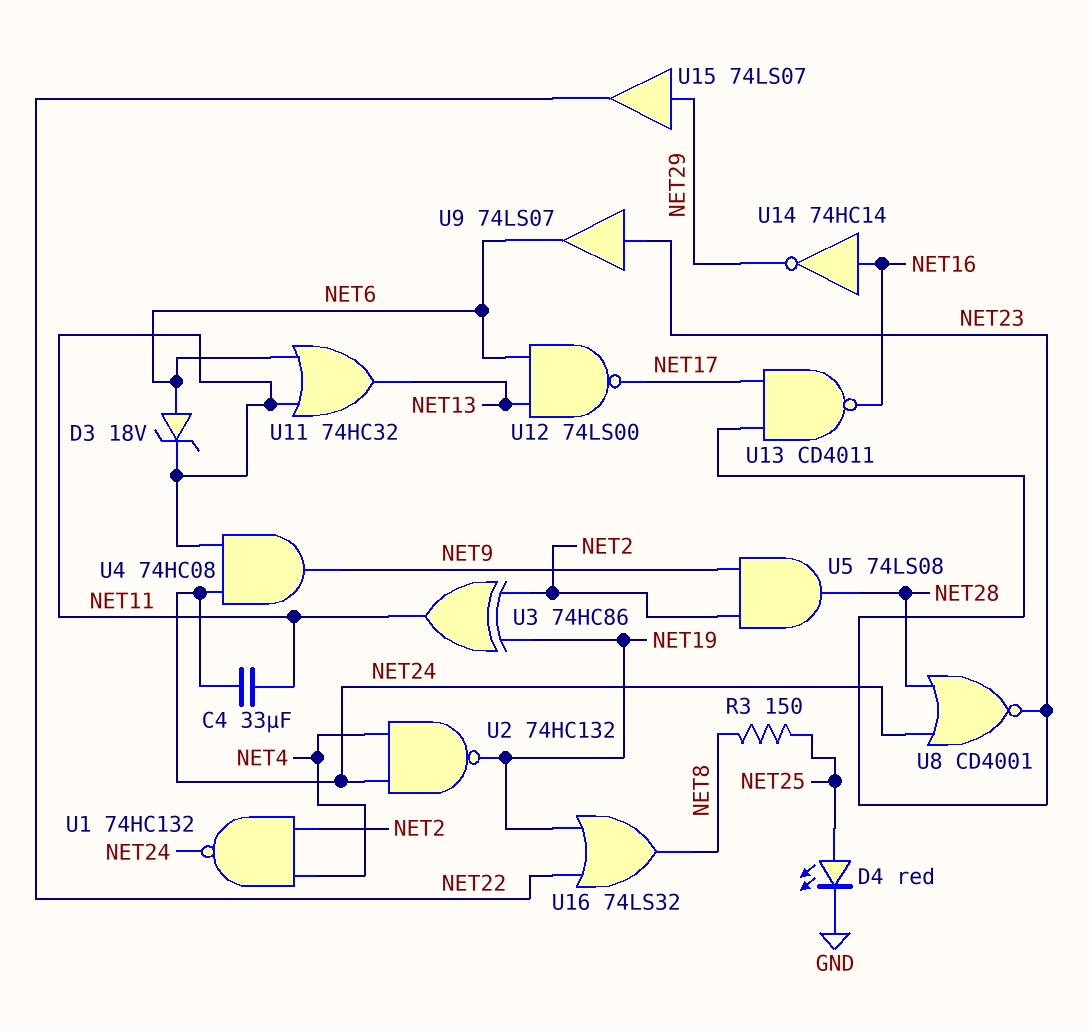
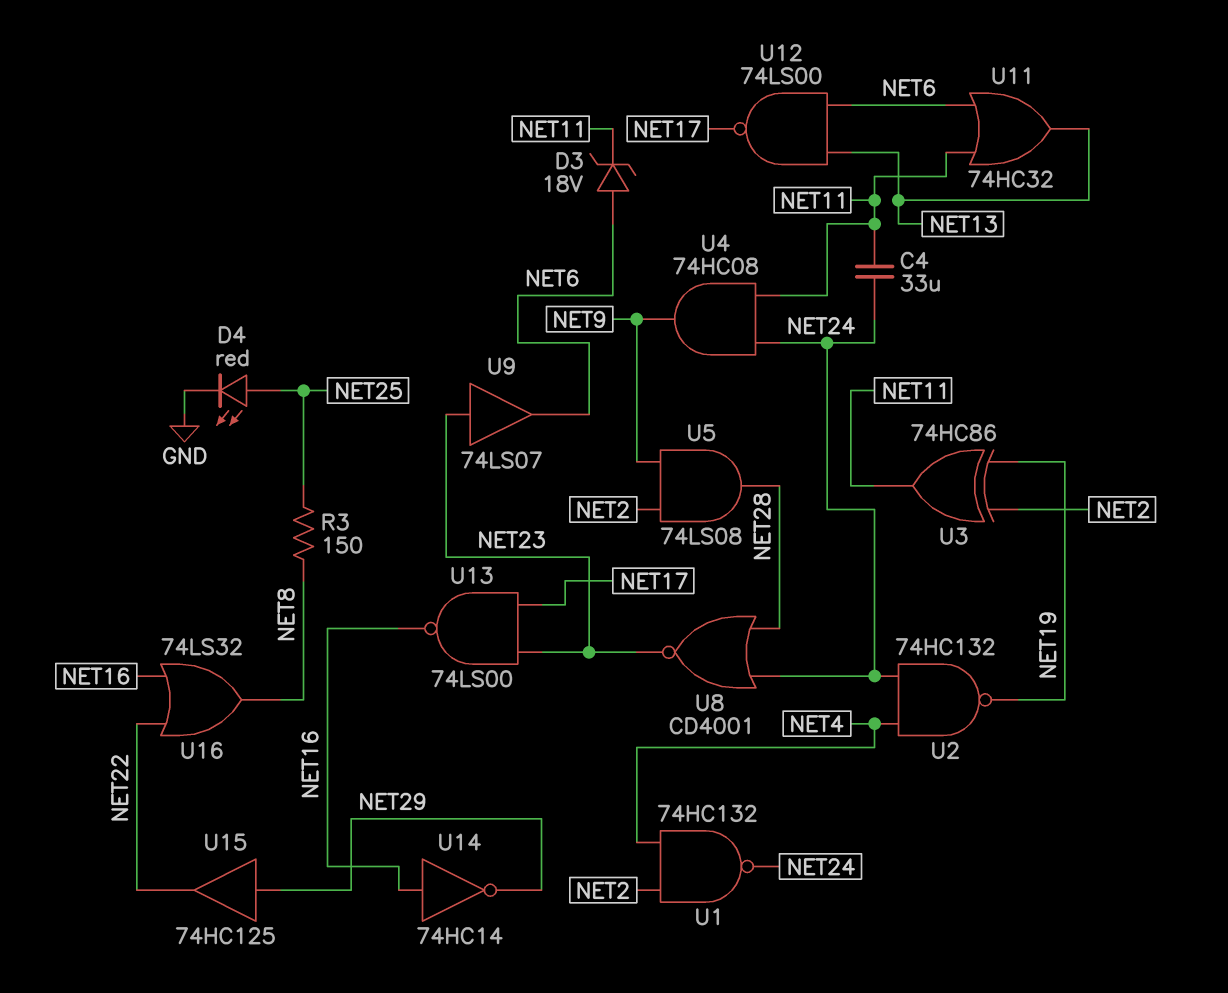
U13: NAND CD4011 (in NET17, in NET23, out NET16) -> NAND 74LS00 (in NET17, in NET23, out NET16)
U15: buffer 74LS07 (in NET29, out NET22) -> buffer 74HC125 (in NET29, out NET22)
U16: OR 74LS32 (in NET19, in NET22, out NET8) -> OR 74LS32 (in NET16, in NET22, out NET8)

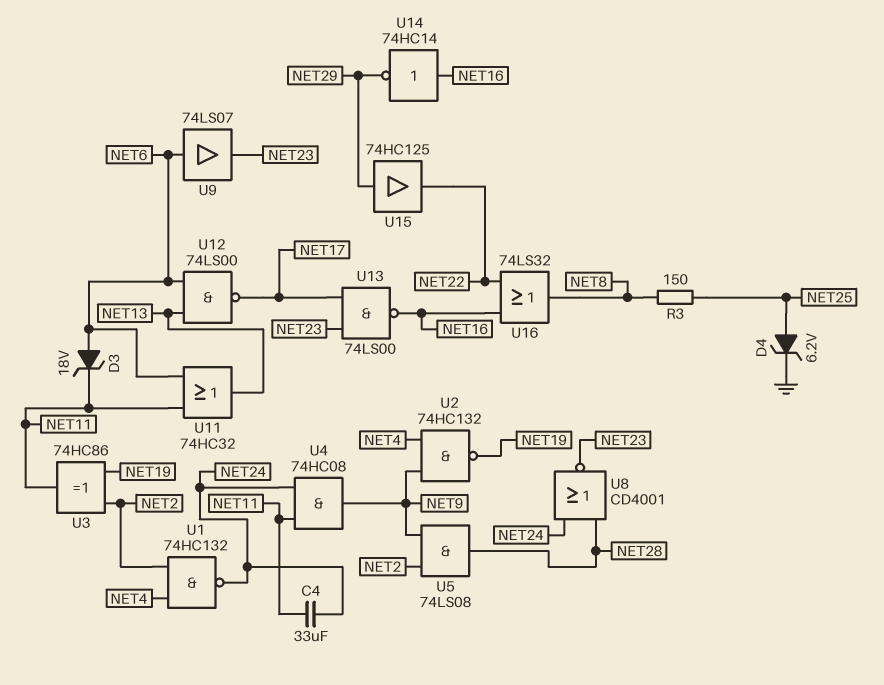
D4: LED red (A NET25, K GND) -> zener 6.2V (A NET25, K GND)
U2: NAND 74HC132 (in NET4, in NET24, out NET19) -> NAND 74HC132 (in NET4, in NET9, out NET19)
U9: buffer 74LS07 (in NET23, out NET6) -> buffer 74LS07 (in NET6, out NET23)

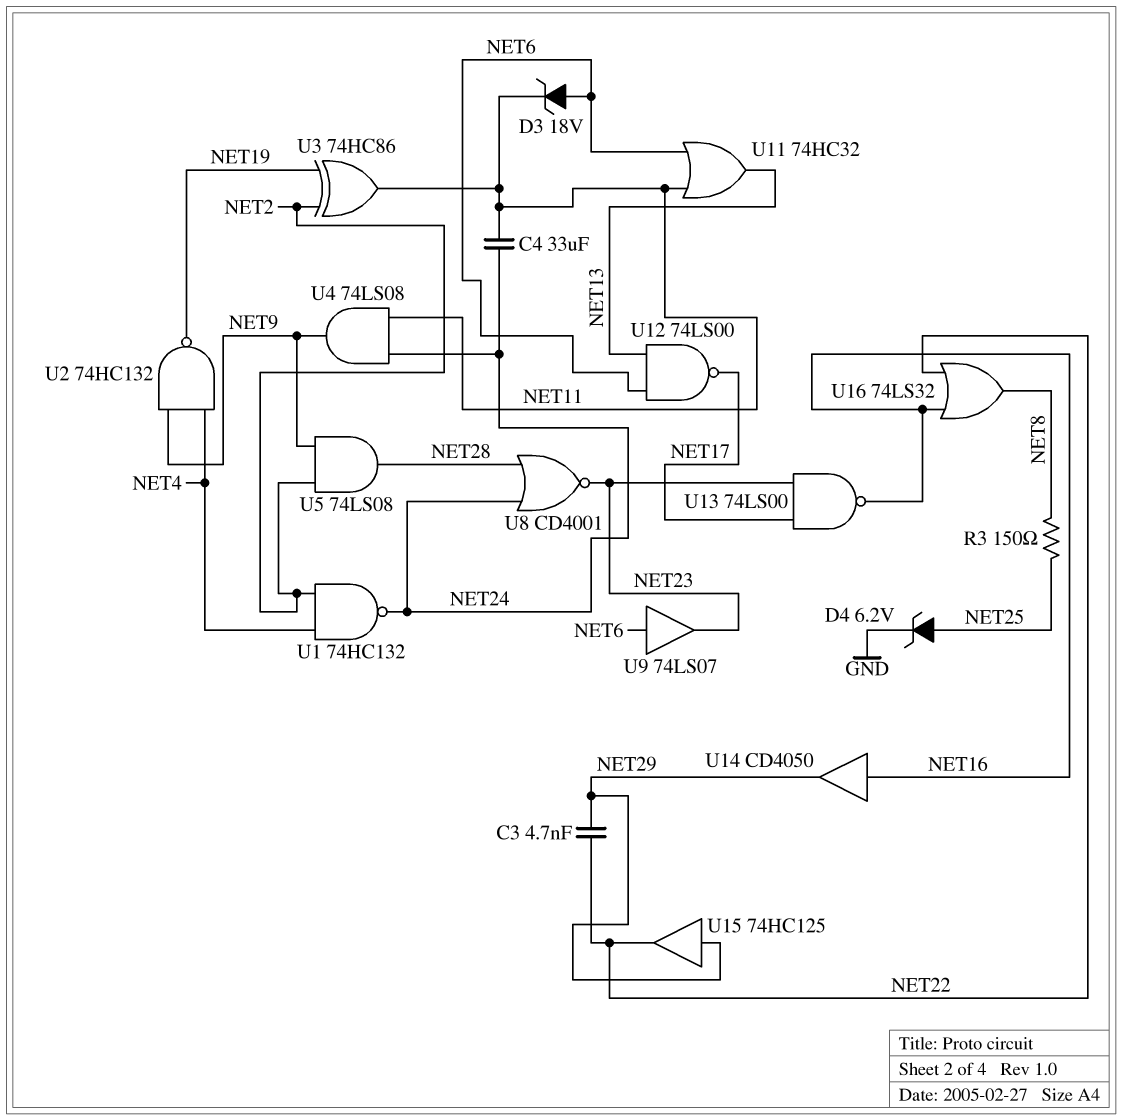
C3: none -> 4.7nF (NET22, NET29)
U4: AND 74HC08 (in NET11, in NET24, out NET9) -> AND 74LS08 (in NET11, in NET24, out NET9)
U14: NOT 74HC14 (in NET16, out NET29) -> buffer CD4050 (in NET16, out NET29)

